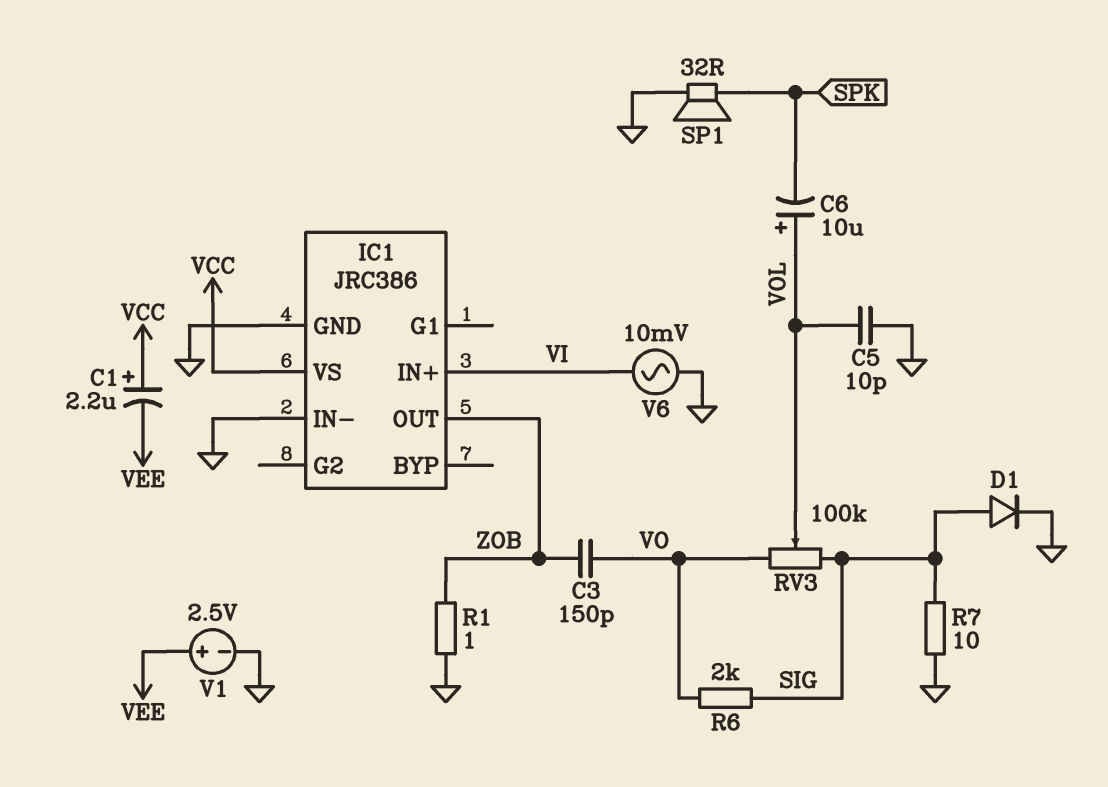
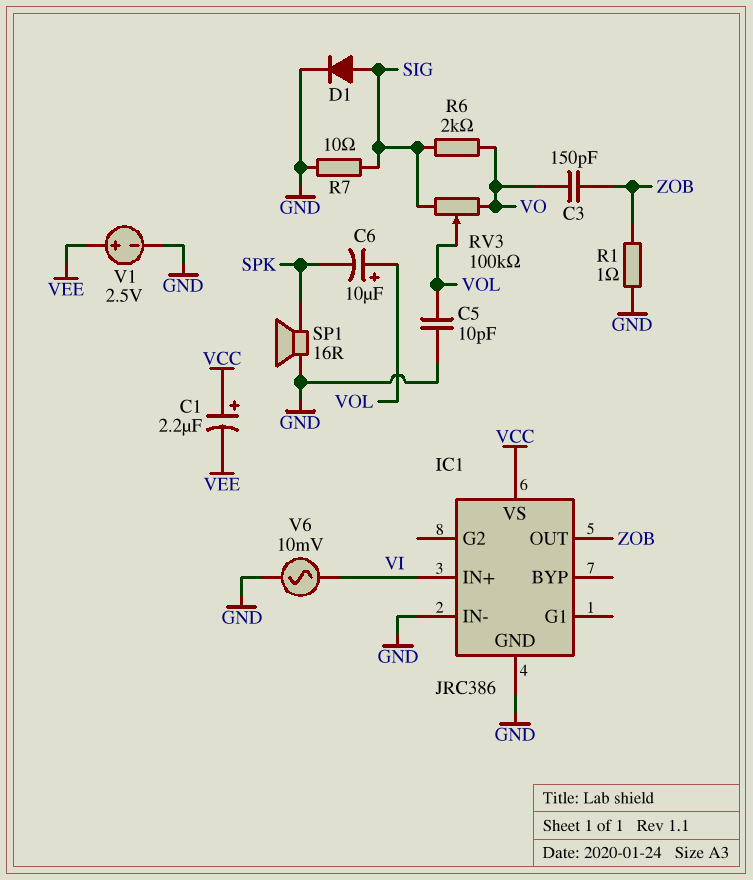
SP1: speaker 32R (GND, SPK) -> speaker 16R (GND, SPK)

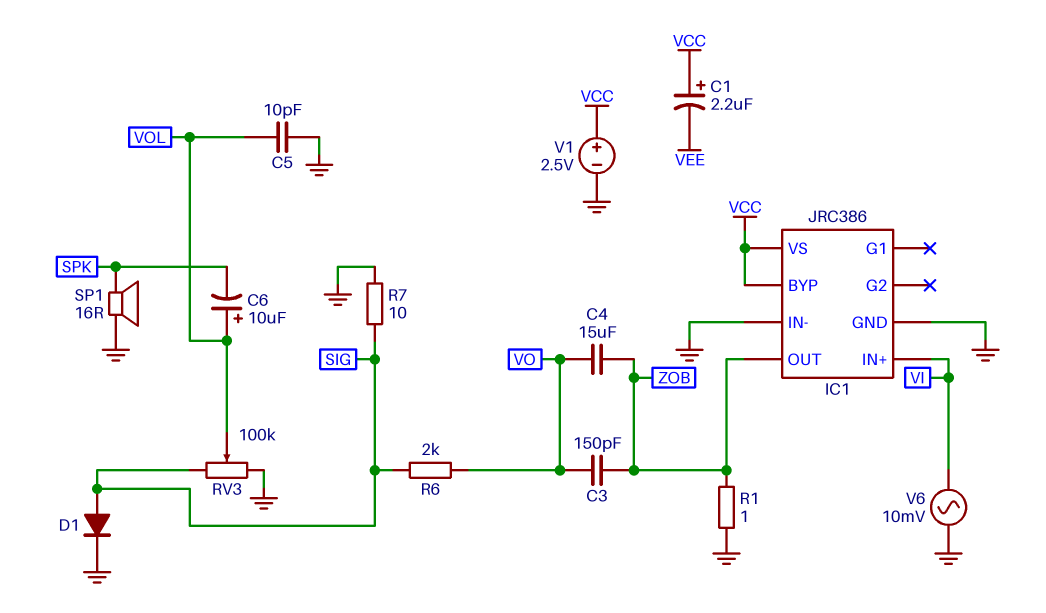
C4: none -> 15uF (VO, ZOB)
IC1 pin BYP: none -> VCC
RV3: 100k (SIG, VO, wiper VOL) -> 100k (GND, SIG, wiper VOL)
V1: 2.5V (plus VEE, minus GND) -> 2.5V (plus VCC, minus GND)

